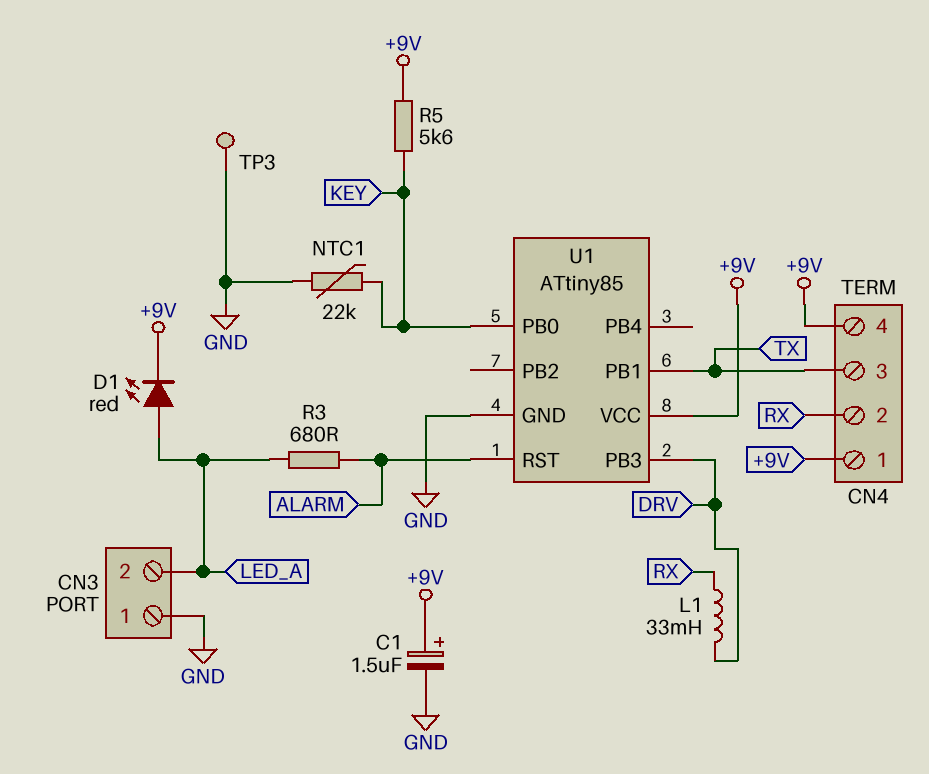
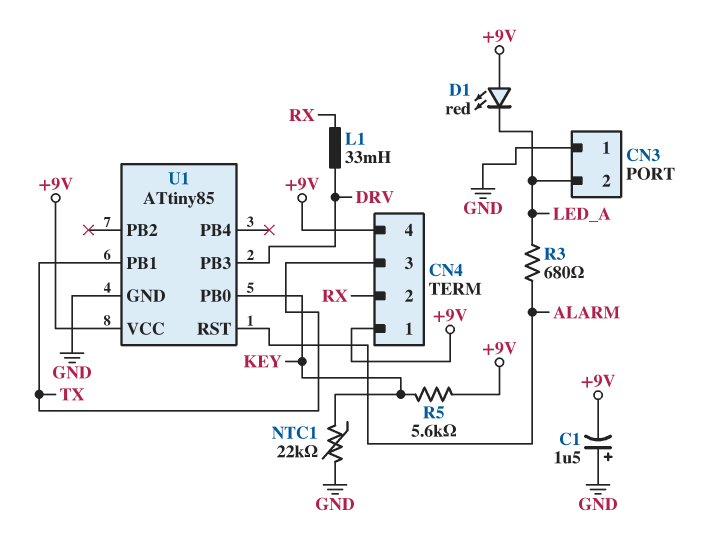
C1: 1.5uF (plus +9V, minus GND) -> 1.5uF (plus GND, minus +9V)
D1: LED red (A LED_A, K +9V) -> LED red (A +9V, K LED_A)
TP3: test point (GND) -> none

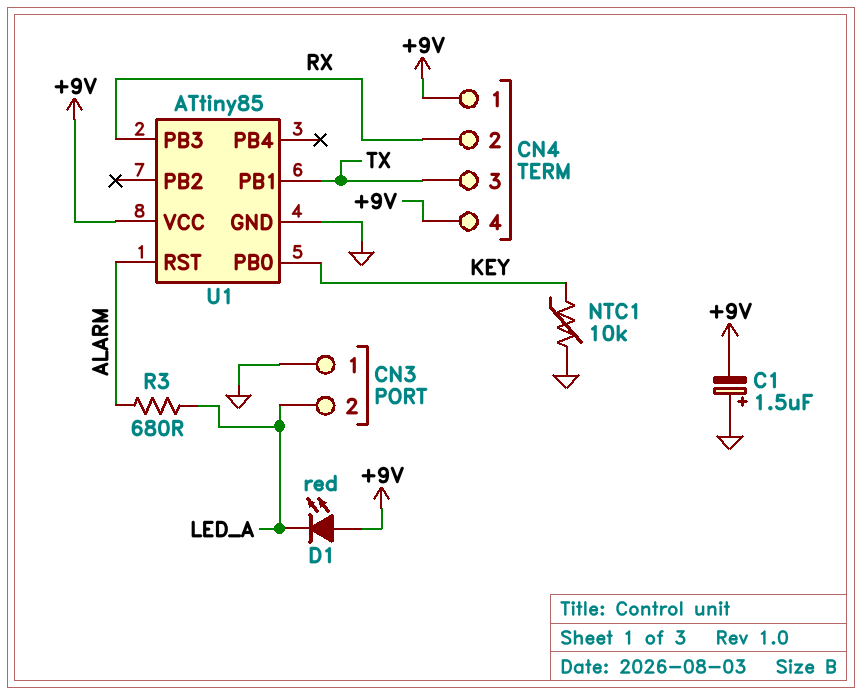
L1: 33mH (DRV, RX) -> none
NTC1: 22k (GND, KEY) -> 10k (GND, KEY)
R5: 5.6k (+9V, KEY) -> none
U1 pin PB3: DRV -> RX

